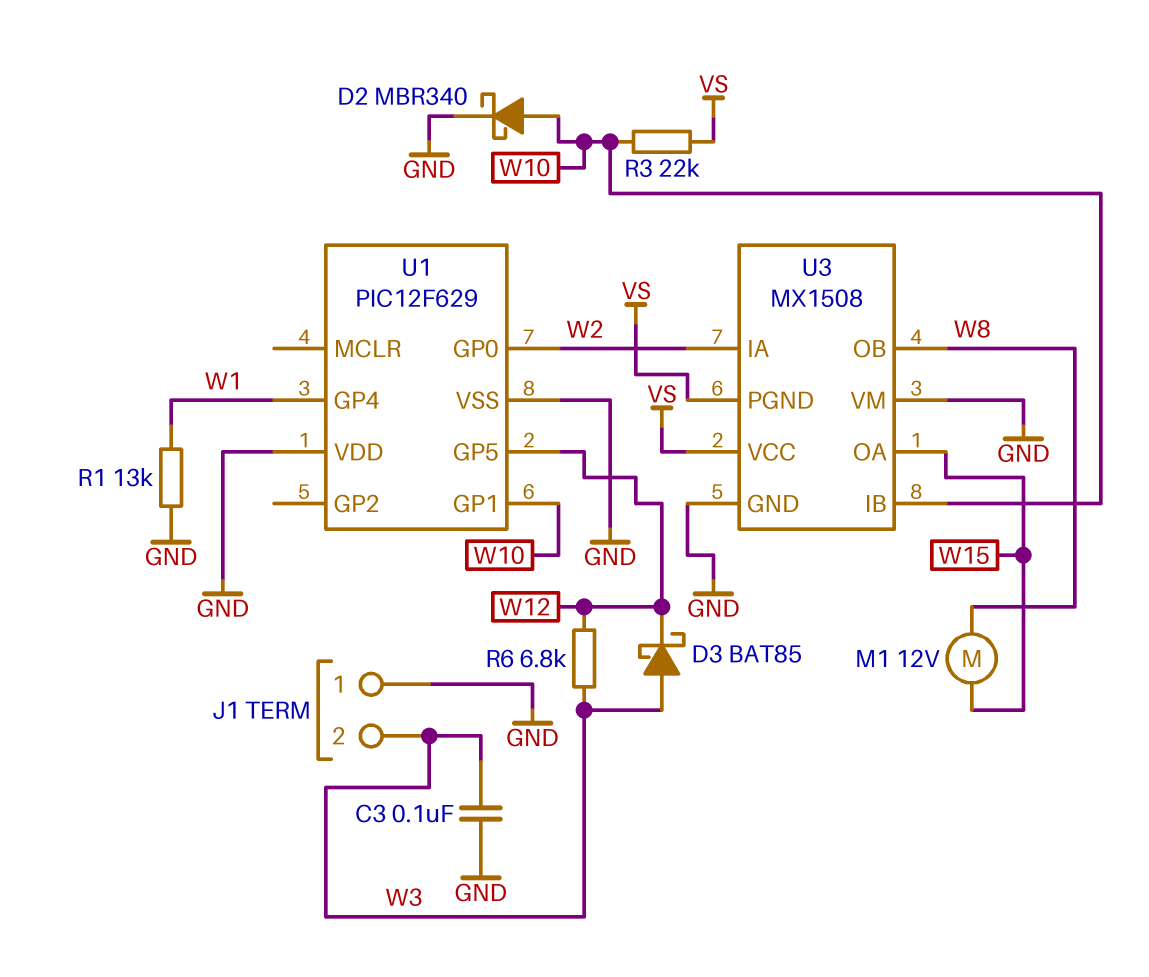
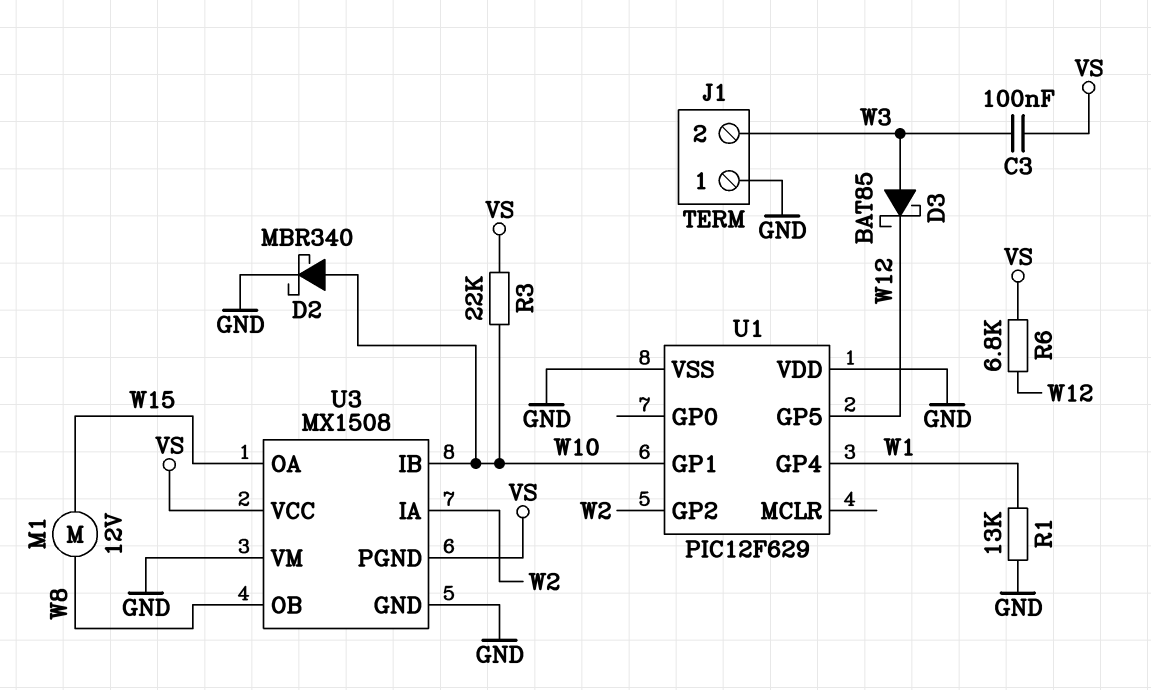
C3: 100nF (GND, W3) -> 100nF (VS, W3)
R6: 6.8k (W3, W12) -> 6.8k (VS, W12)
U1 pin GP0: W2 -> none
U1 pin GP2: none -> W2

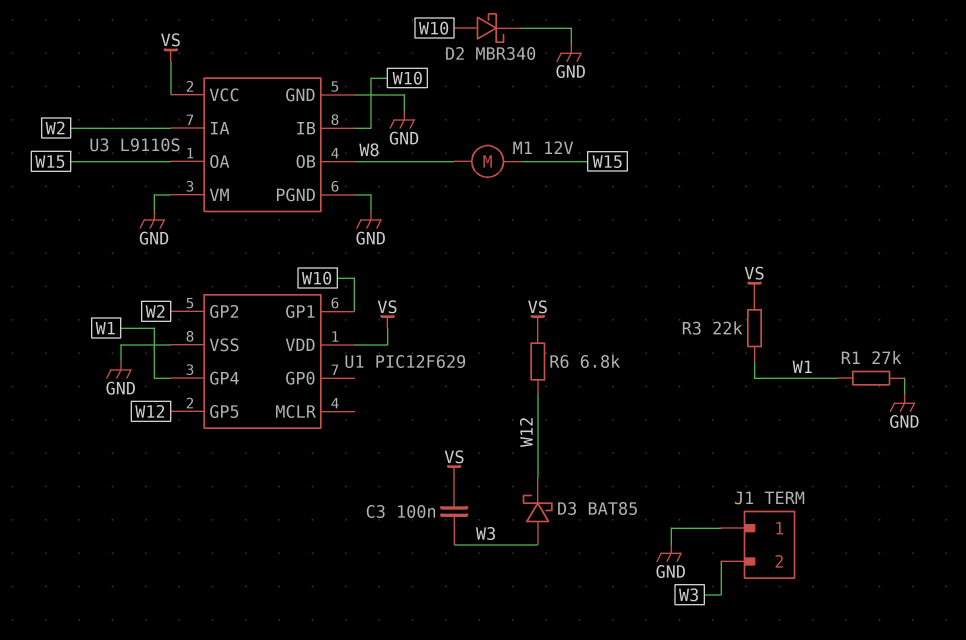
R1: 13k (GND, W1) -> 27k (GND, W1)
R3: 22k (VS, W10) -> 22k (VS, W1)
U1 pin VDD: GND -> VS
U3: MX1508 -> L9110S
U3 pin PGND: VS -> GND

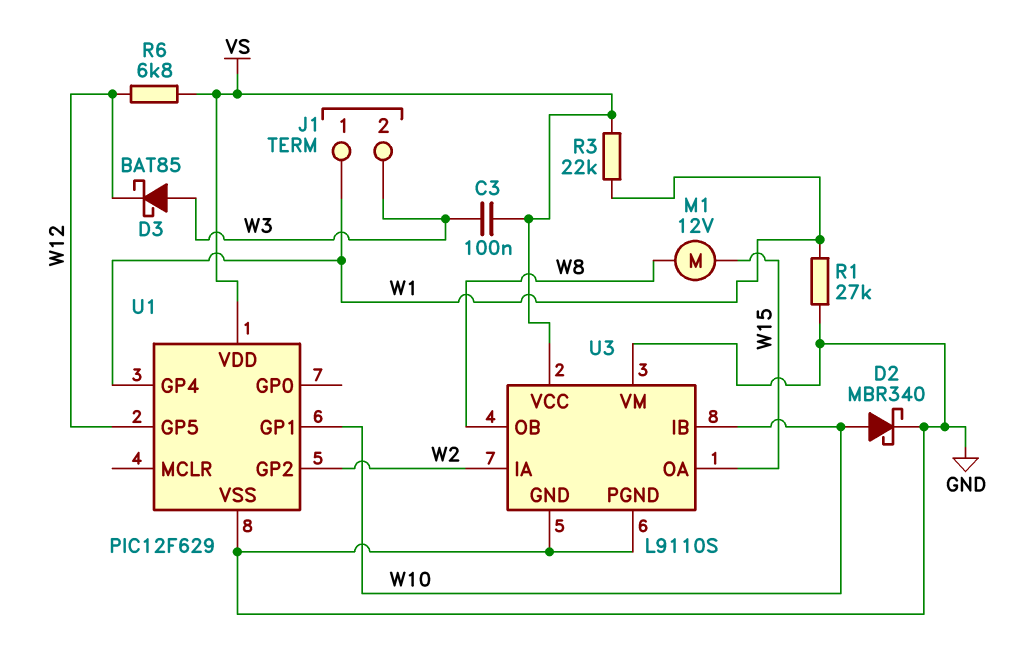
J1 pin 1: GND -> W1

